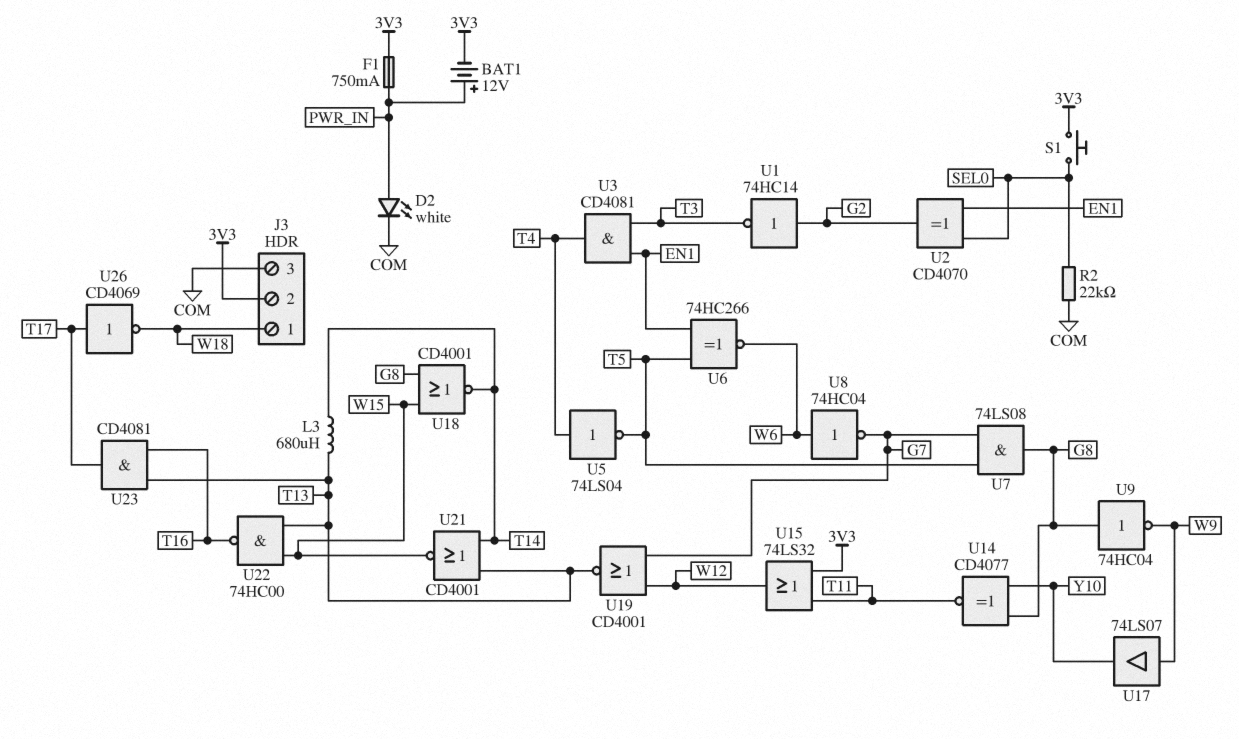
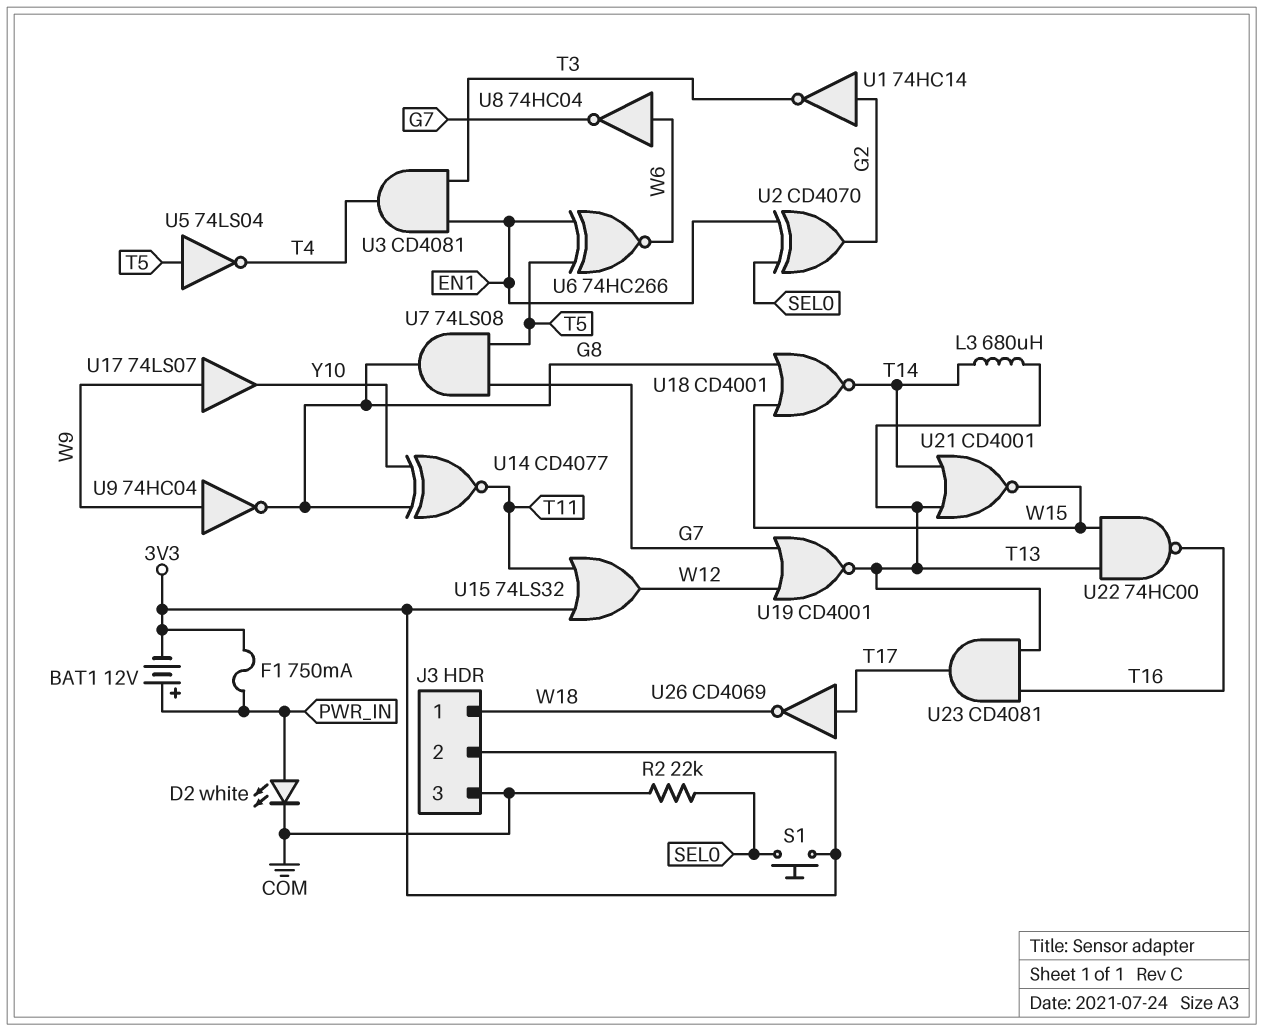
U5: NOT 74LS04 (in T4, out T5) -> NOT 74LS04 (in T5, out T4)
U9: NOT 74HC04 (in G8, out W9) -> NOT 74HC04 (in W9, out G8)

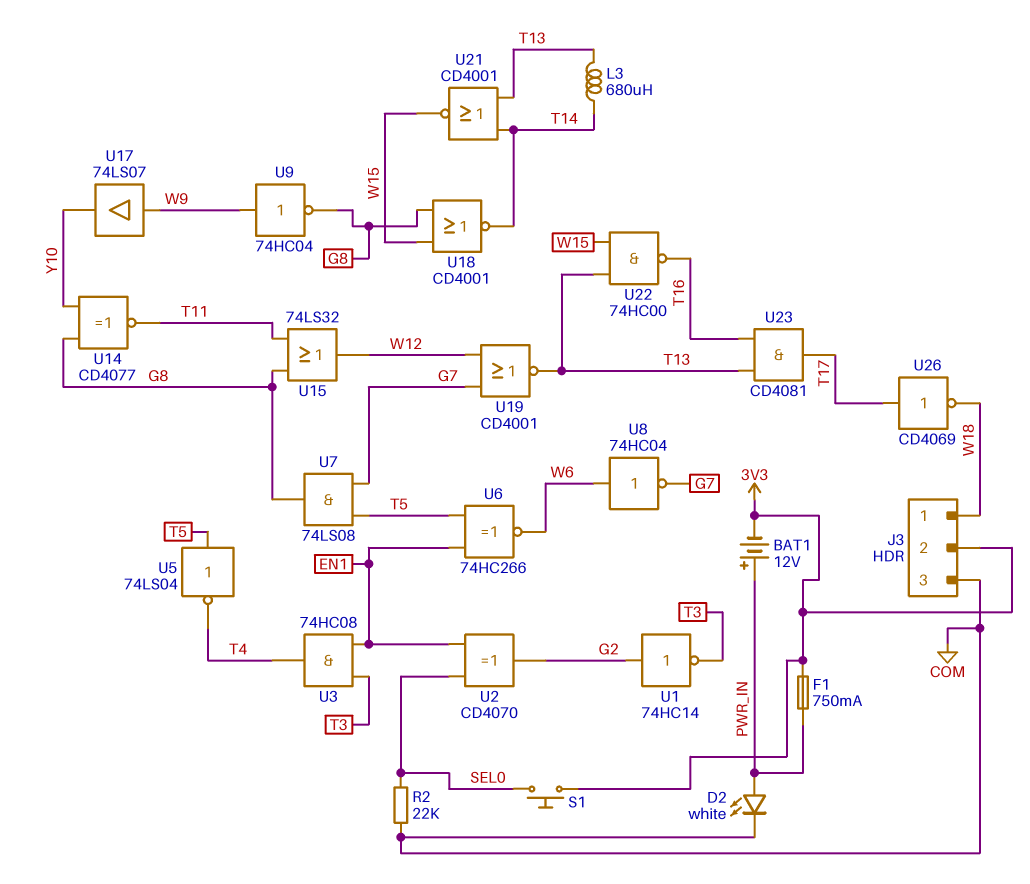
U3: AND CD4081 (in EN1, in T3, out T4) -> AND 74HC08 (in EN1, in T3, out T4)
U15: OR 74LS32 (in 3V3, in T11, out W12) -> OR 74LS32 (in G8, in T11, out W12)

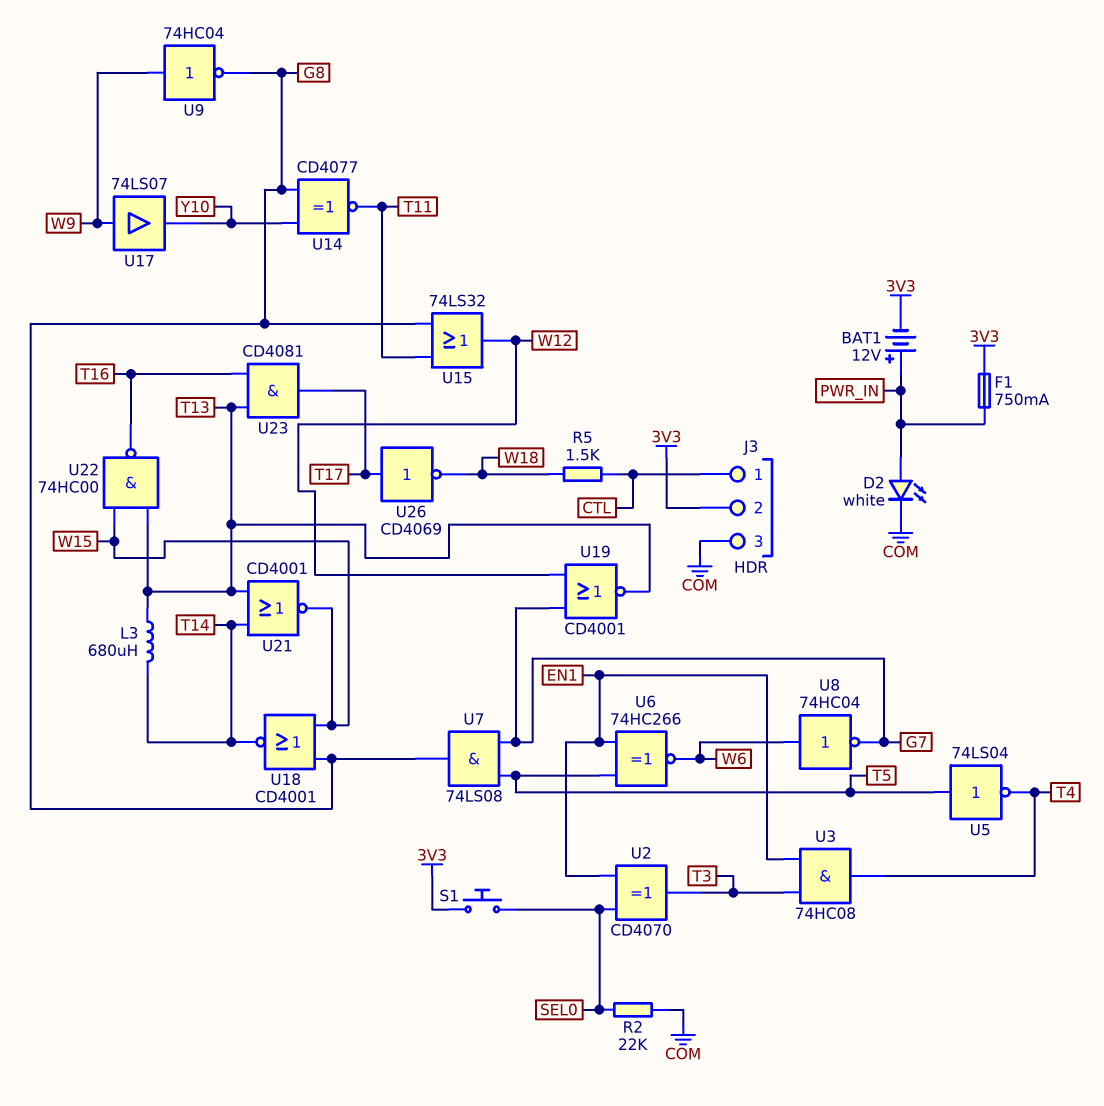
J3 pin 1: W18 -> CTL
R5: none -> 1.5k (CTL, W18)
U1: NOT 74HC14 (in G2, out T3) -> none
U2: XOR CD4070 (in EN1, in SEL0, out G2) -> XOR CD4070 (in EN1, in SEL0, out T3)

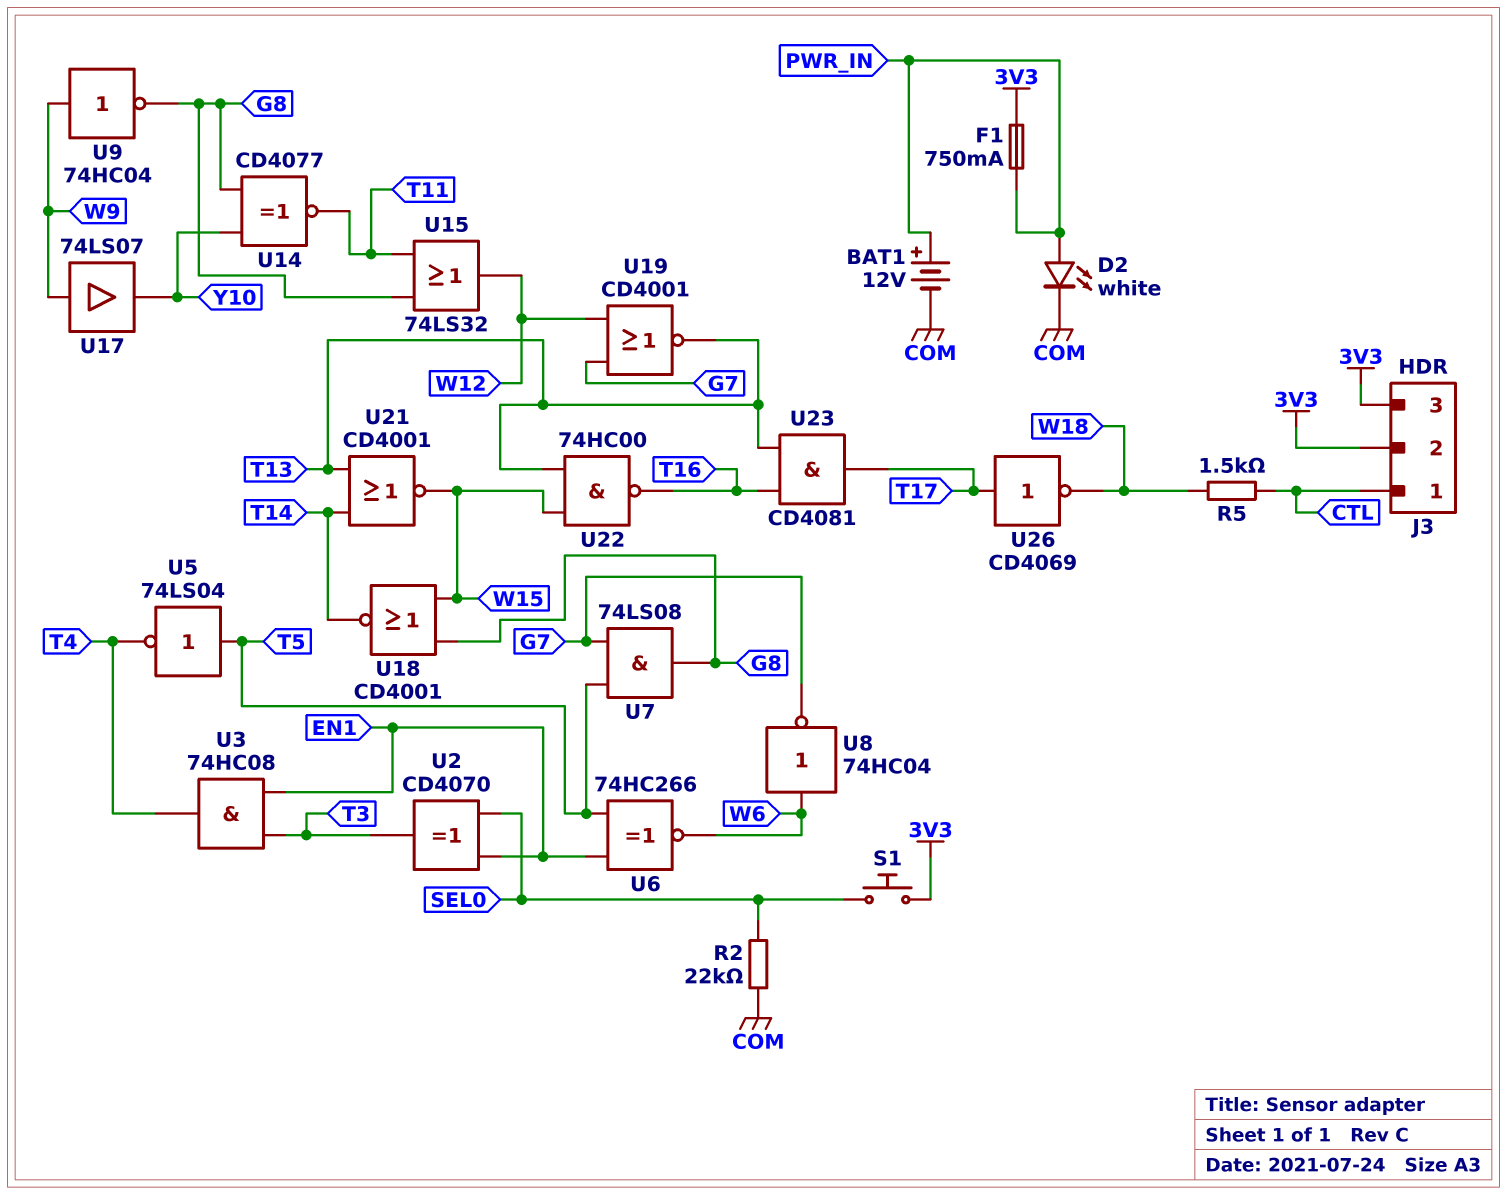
BAT1: 12V (plus PWR_IN, minus 3V3) -> 12V (plus PWR_IN, minus COM)
J3 pin 3: COM -> 3V3
L3: 680uH (T13, T14) -> none

